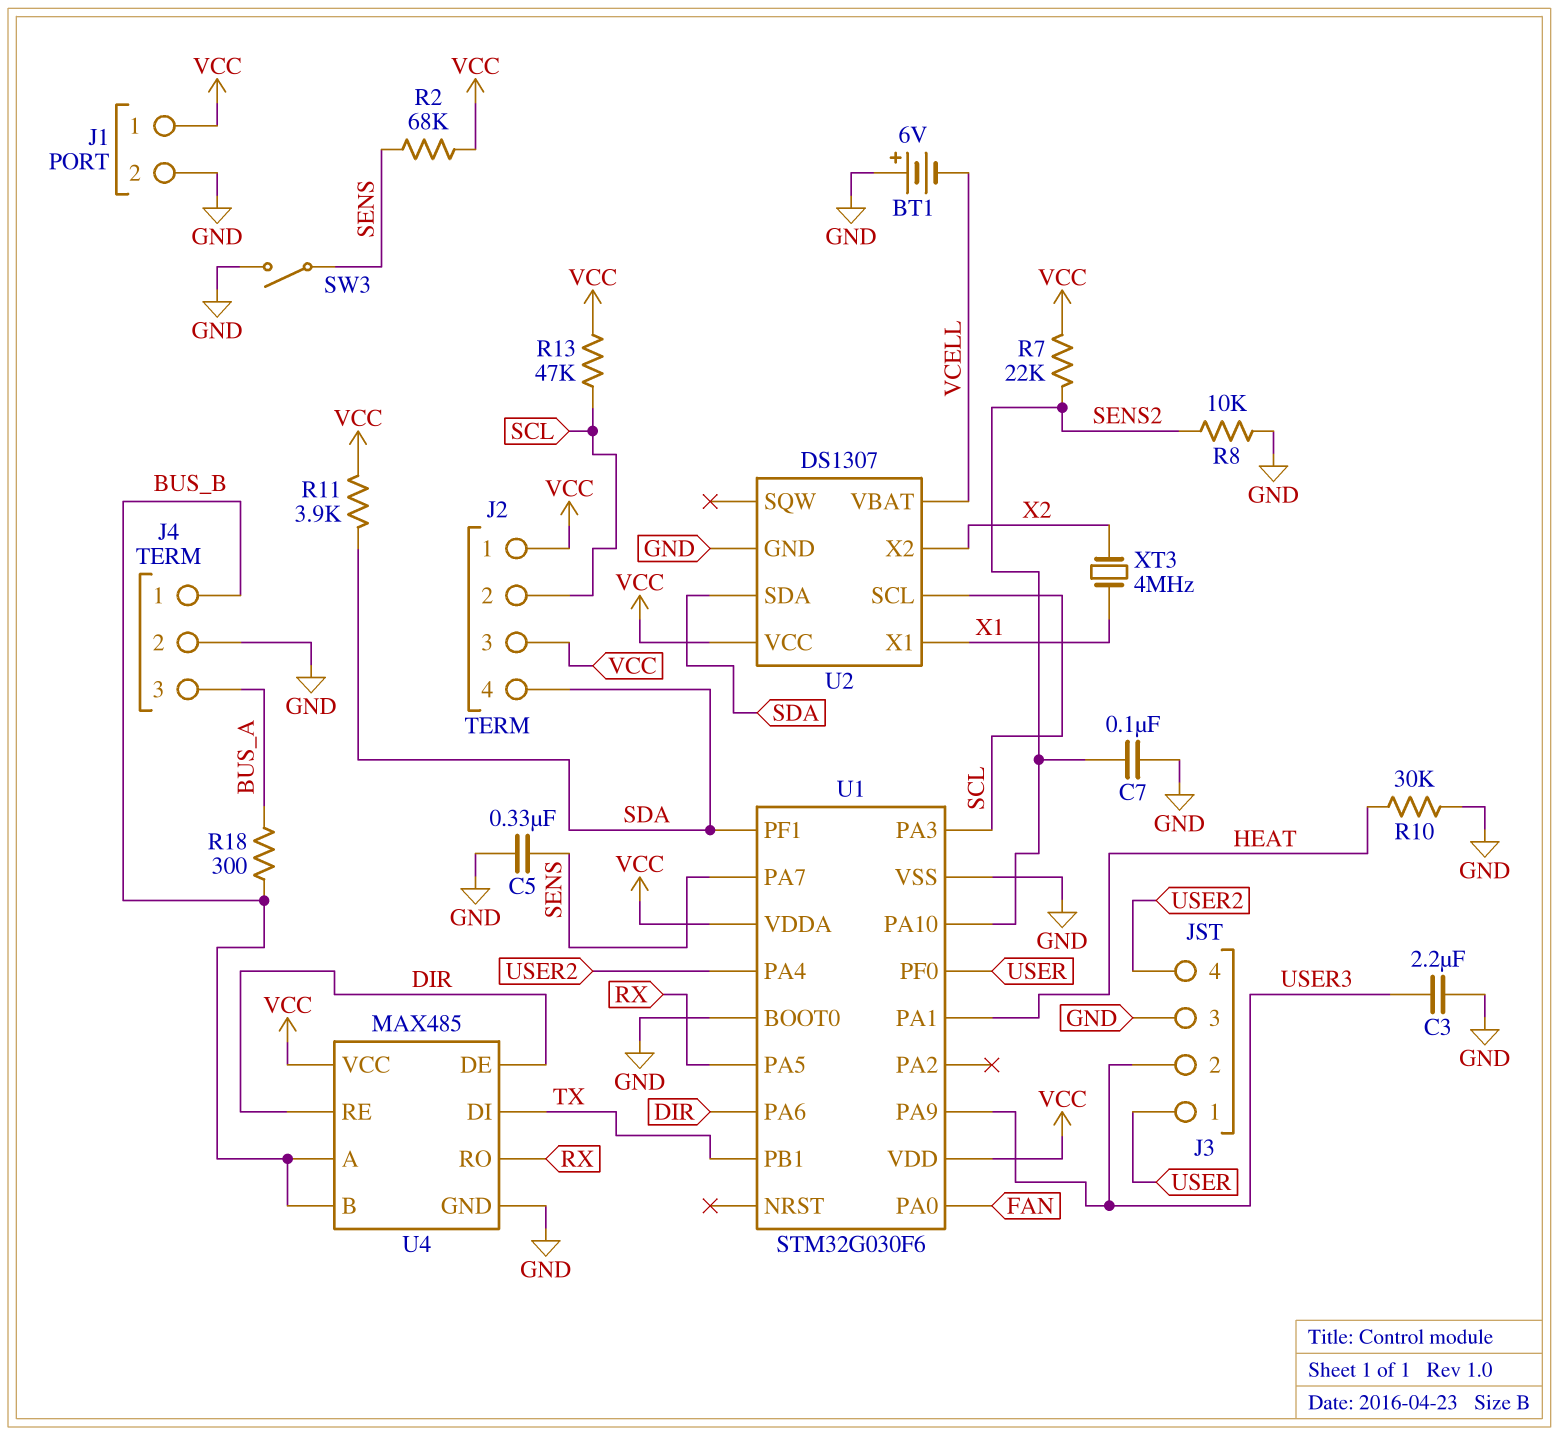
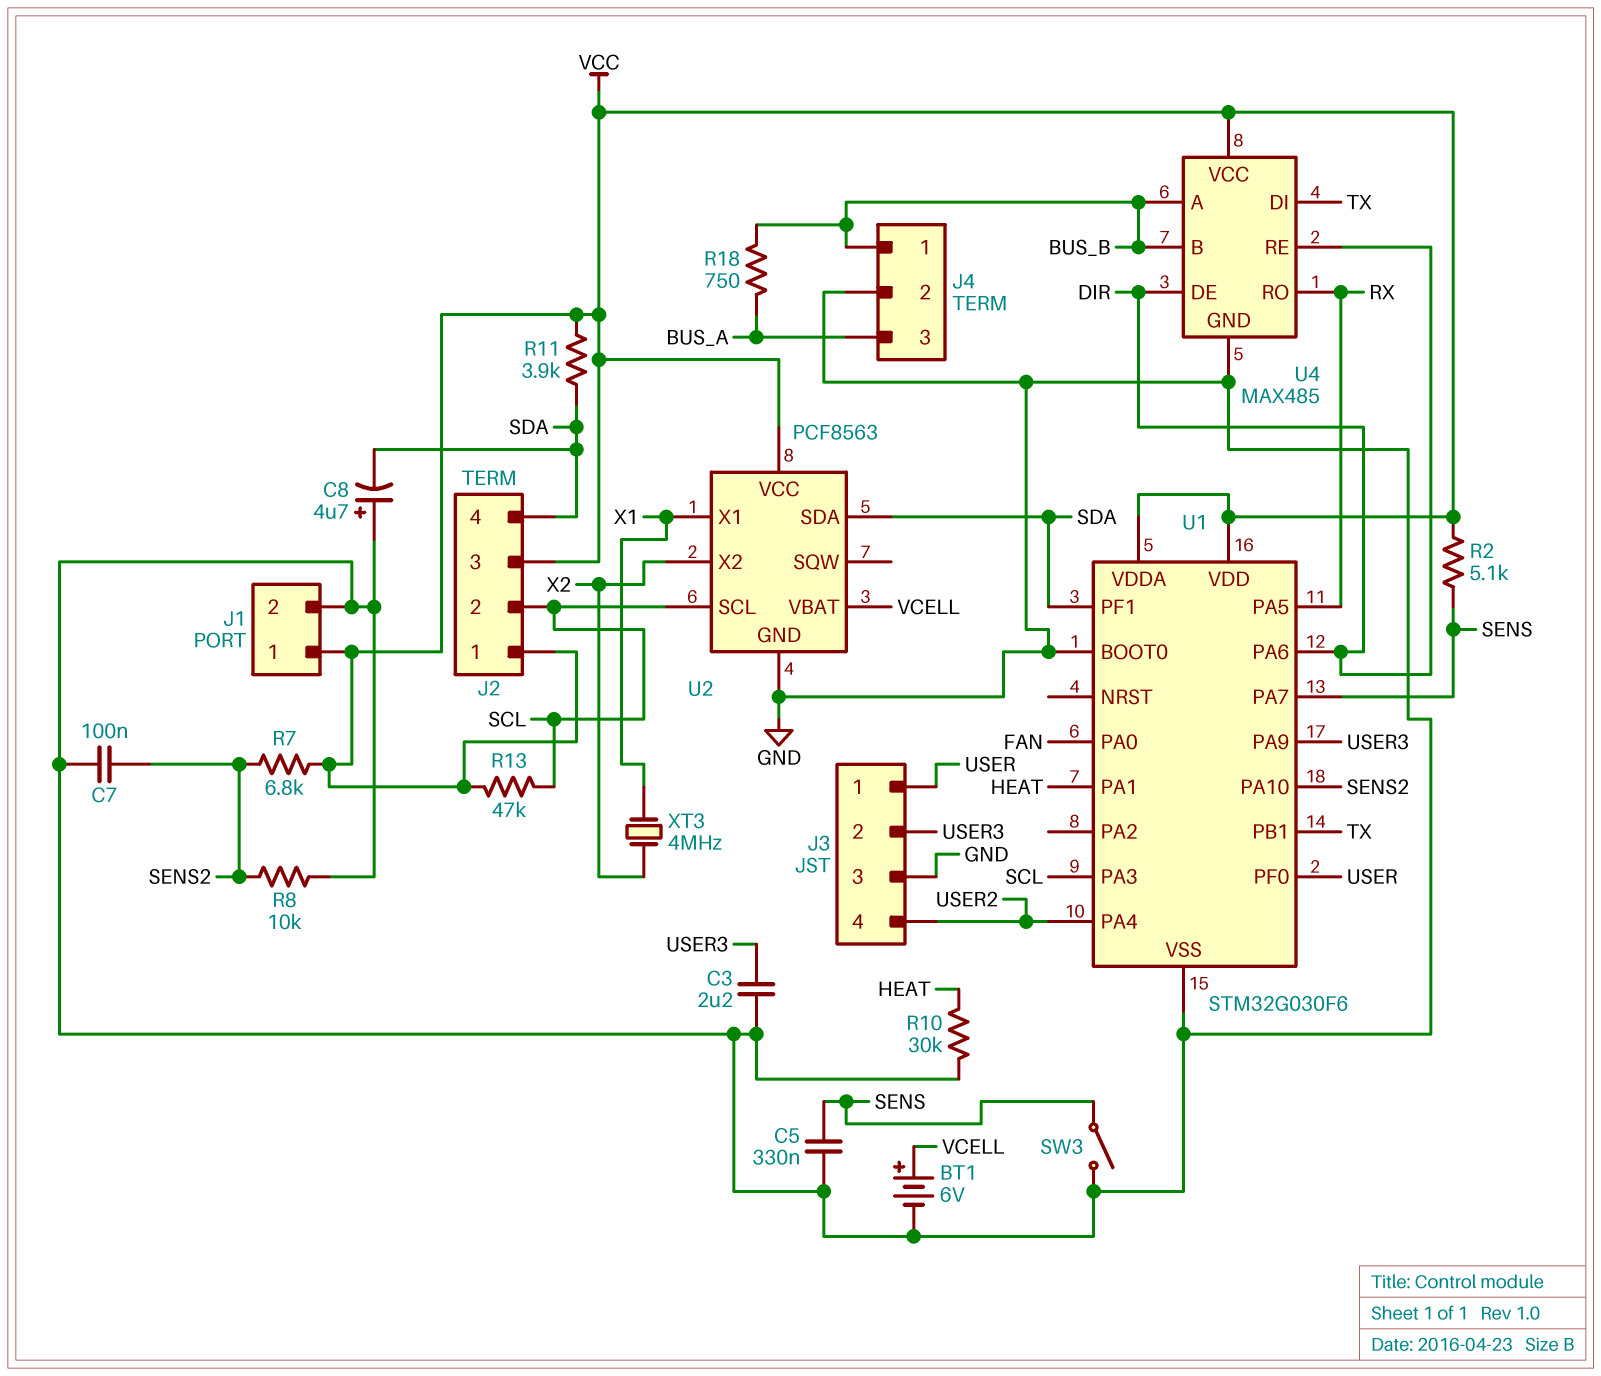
BT1: 6V (plus GND, minus VCELL) -> 6V (plus VCELL, minus GND)
C8: none -> 4.7uF (plus GND, minus SDA)
R2: 68k (SENS, VCC) -> 5.1k (SENS, VCC)
R7: 22k (SENS2, VCC) -> 6.8k (SENS2, VCC)
R18: 300 (BUS_A, BUS_B) -> 750 (BUS_A, BUS_B)
U2: DS1307 -> PCF8563

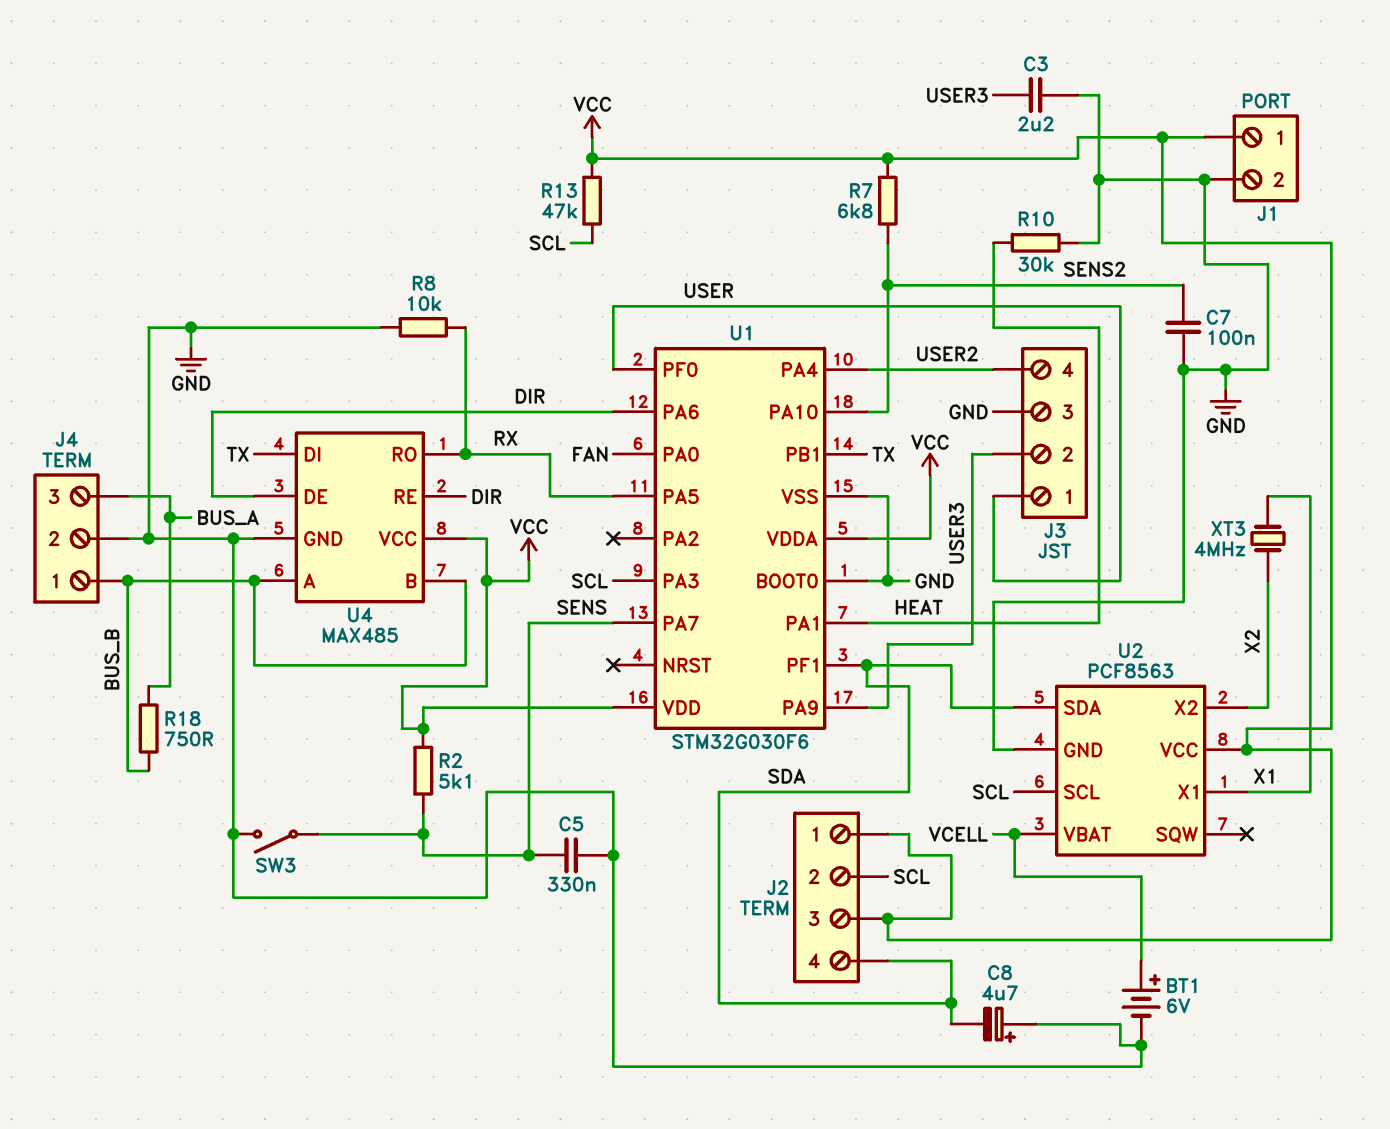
R8: 10k (GND, SENS2) -> 10k (GND, RX)
R11: 3.9k (SDA, VCC) -> none

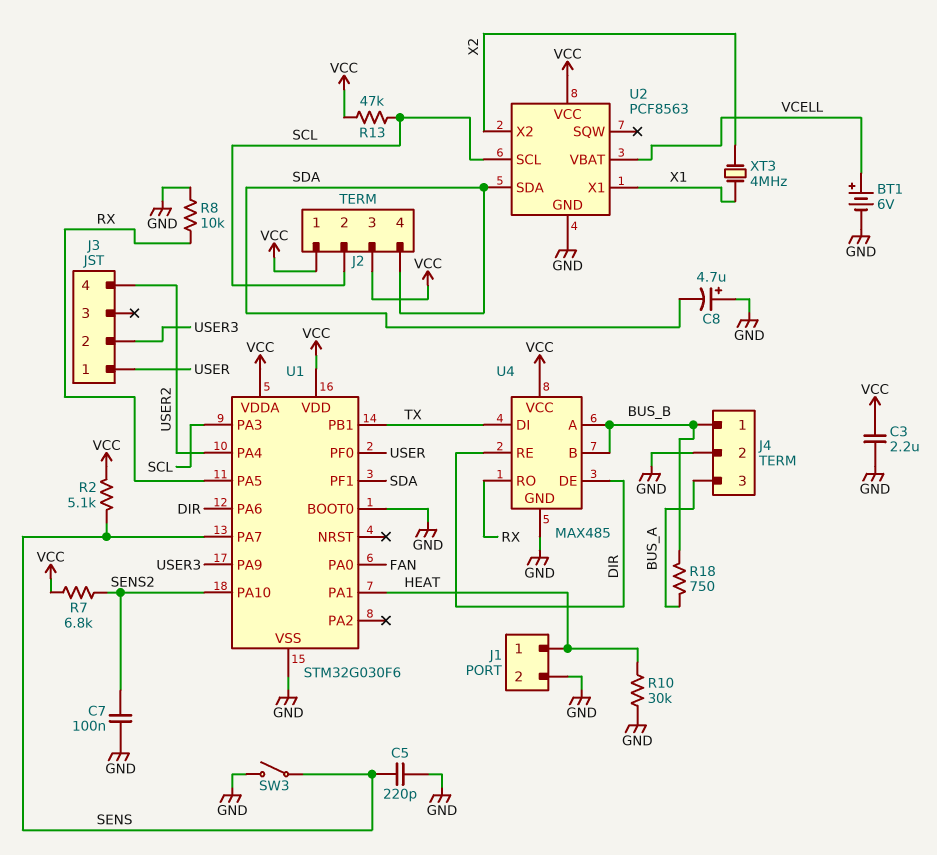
C3: 2.2uF (GND, USER3) -> 2.2uF (GND, VCC)
C5: 330nF (GND, SENS) -> 220pF (GND, SENS)
J1 pin 1: VCC -> HEAT
J3 pin 3: GND -> none

